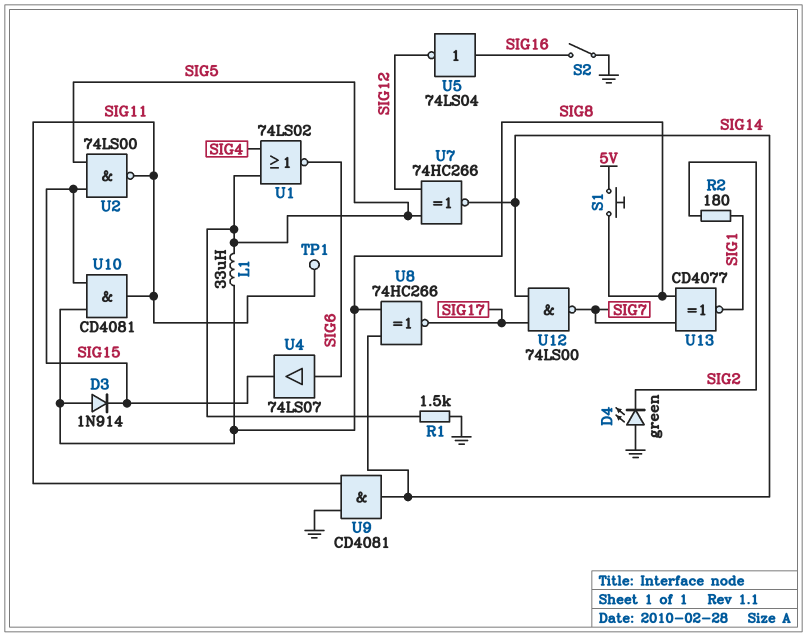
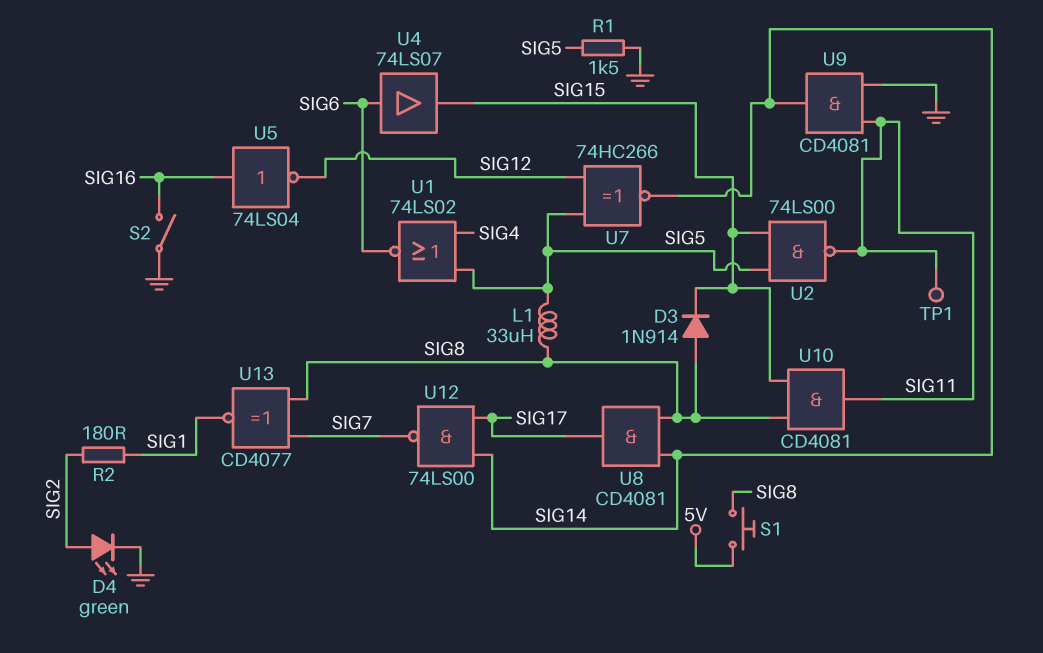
D4: LED green (A GND, K SIG2) -> LED green (A SIG2, K GND)
U8: XNOR 74HC266 (in SIG8, in SIG14, out SIG17) -> AND CD4081 (in SIG8, in SIG14, out SIG17)

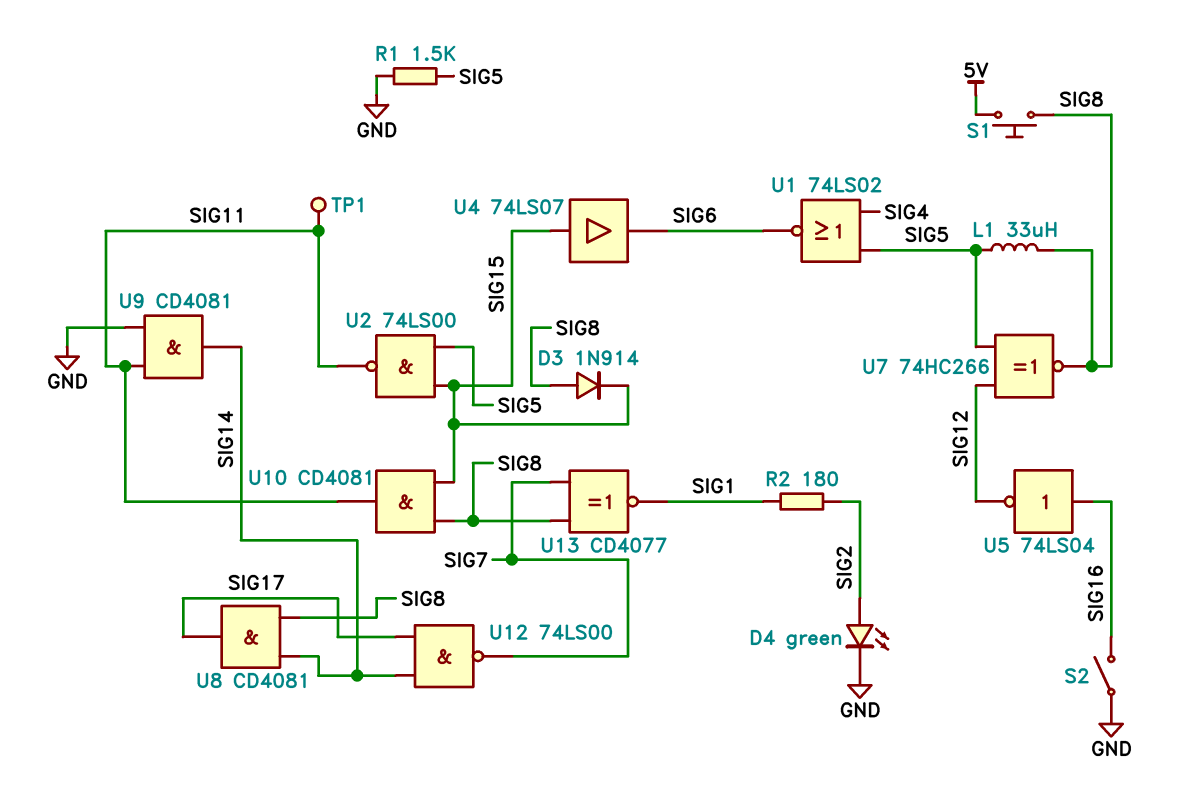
U4: buffer 74LS07 (in SIG6, out SIG15) -> buffer 74LS07 (in SIG15, out SIG6)
U7: XNOR 74HC266 (in SIG5, in SIG12, out SIG14) -> XNOR 74HC266 (in SIG5, in SIG12, out SIG8)

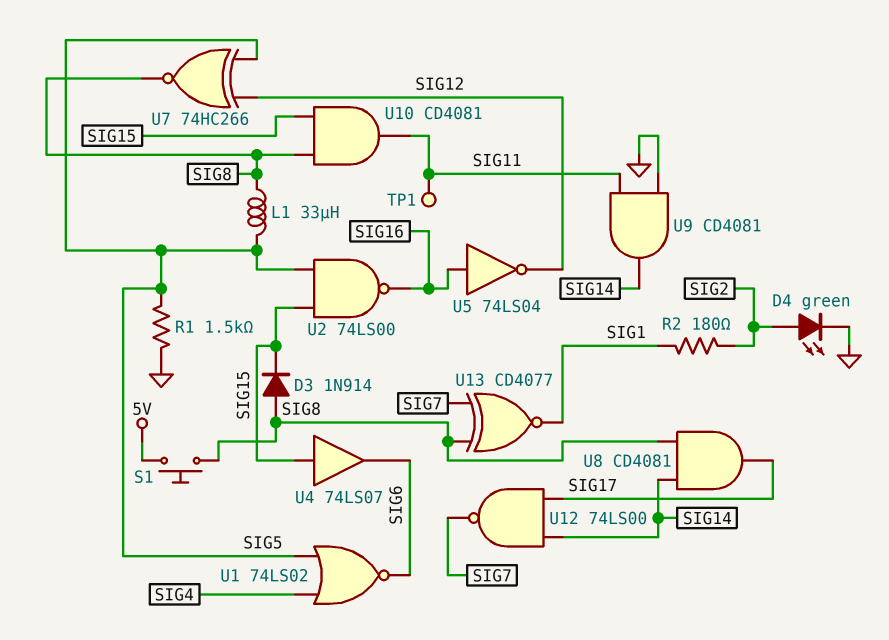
S2: switch (GND, SIG16) -> none
U2: NAND 74LS00 (in SIG5, in SIG15, out SIG11) -> NAND 74LS00 (in SIG5, in SIG15, out SIG16)

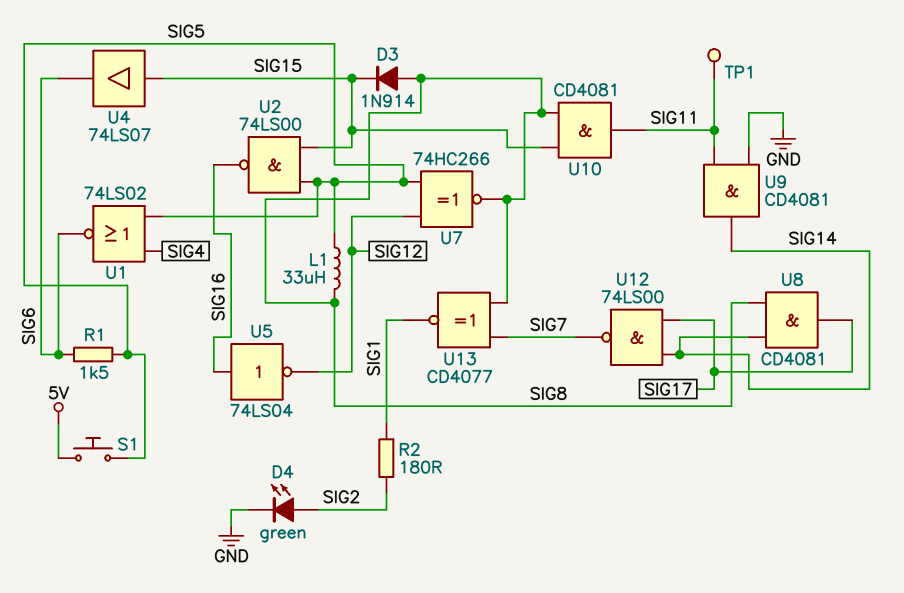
R1: 1.5k (GND, SIG5) -> 1.5k (SIG5, SIG6)
S1: button (5V, SIG8) -> button (5V, SIG5)

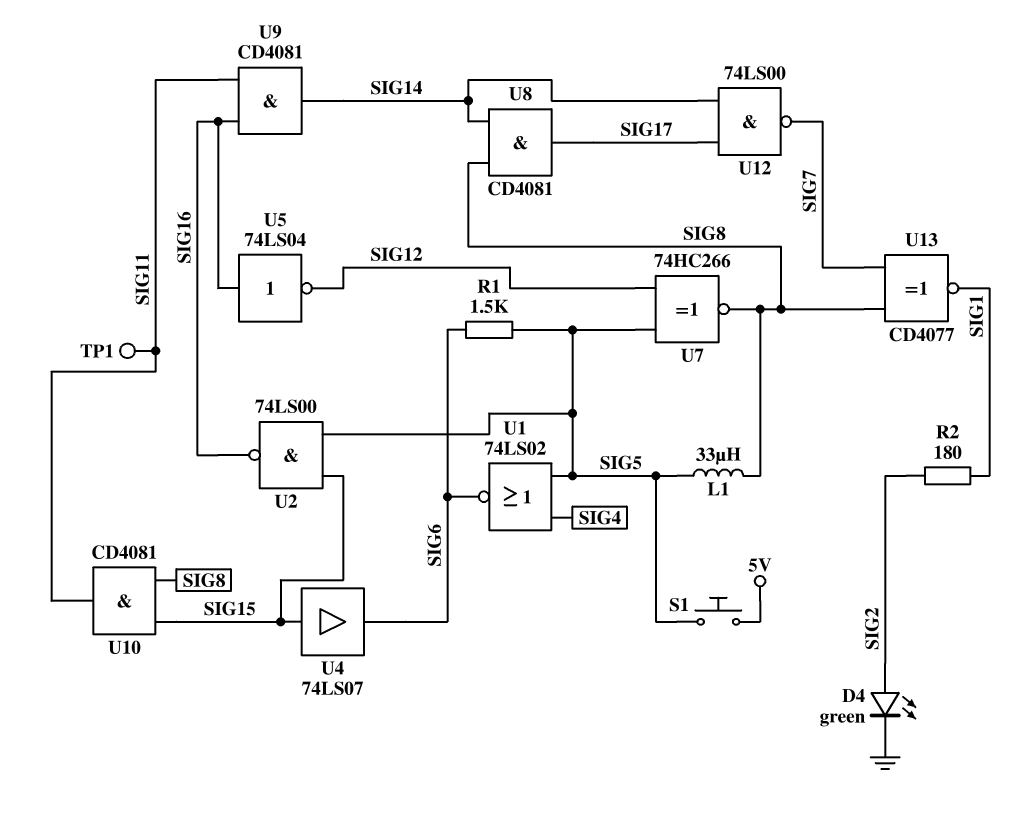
D3: diode 1N914 (A SIG8, K SIG15) -> none
U9: AND CD4081 (in GND, in SIG11, out SIG14) -> AND CD4081 (in SIG11, in SIG16, out SIG14)

